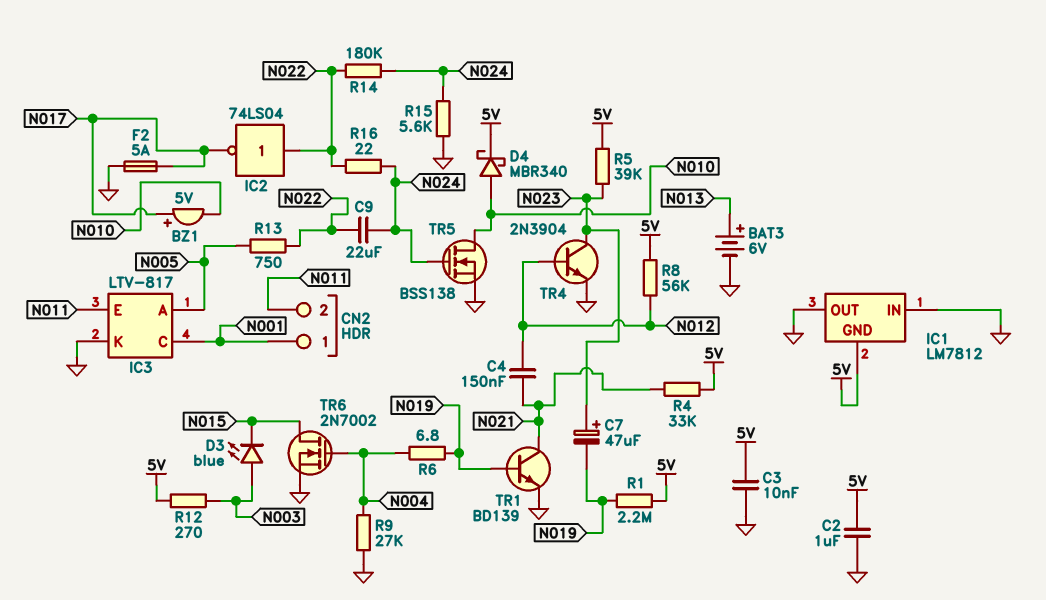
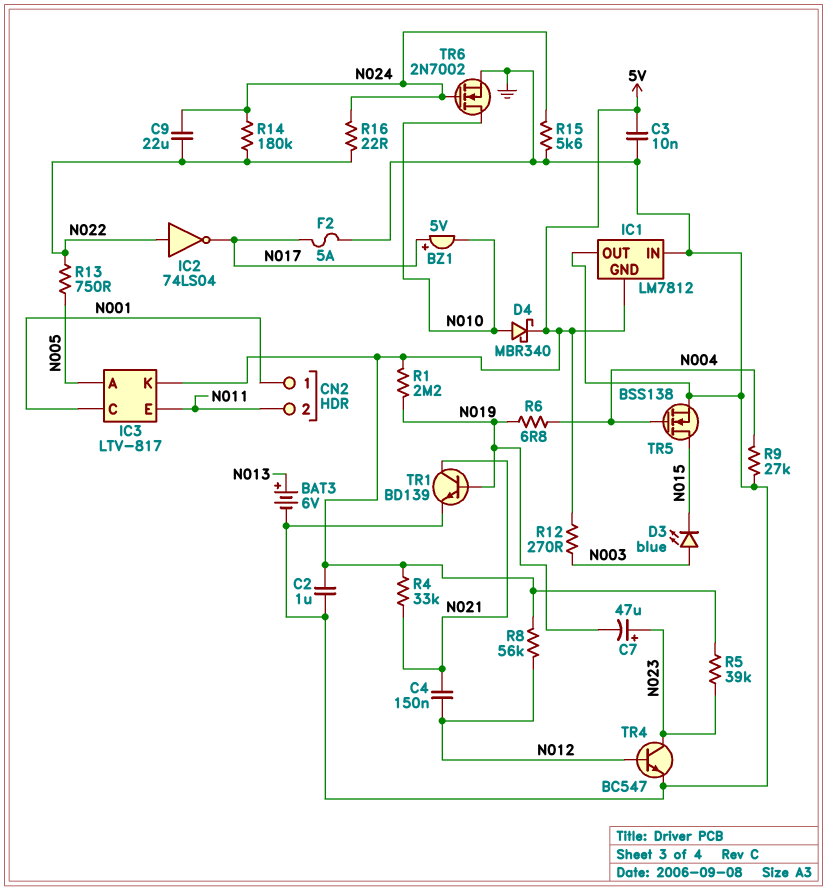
IC3 pin K: GND -> 5V
TR4: NPN 2N3904 (B N012, C N023, E GND) -> NPN BC547 (B N012, C N023, E GND)
TR5: NMOS BSS138 (G N024, D N010, S GND) -> NMOS BSS138 (G N004, D N015, S GND)
TR6: NMOS 2N7002 (G N004, D N015, S GND) -> NMOS 2N7002 (G N024, D N010, S GND)

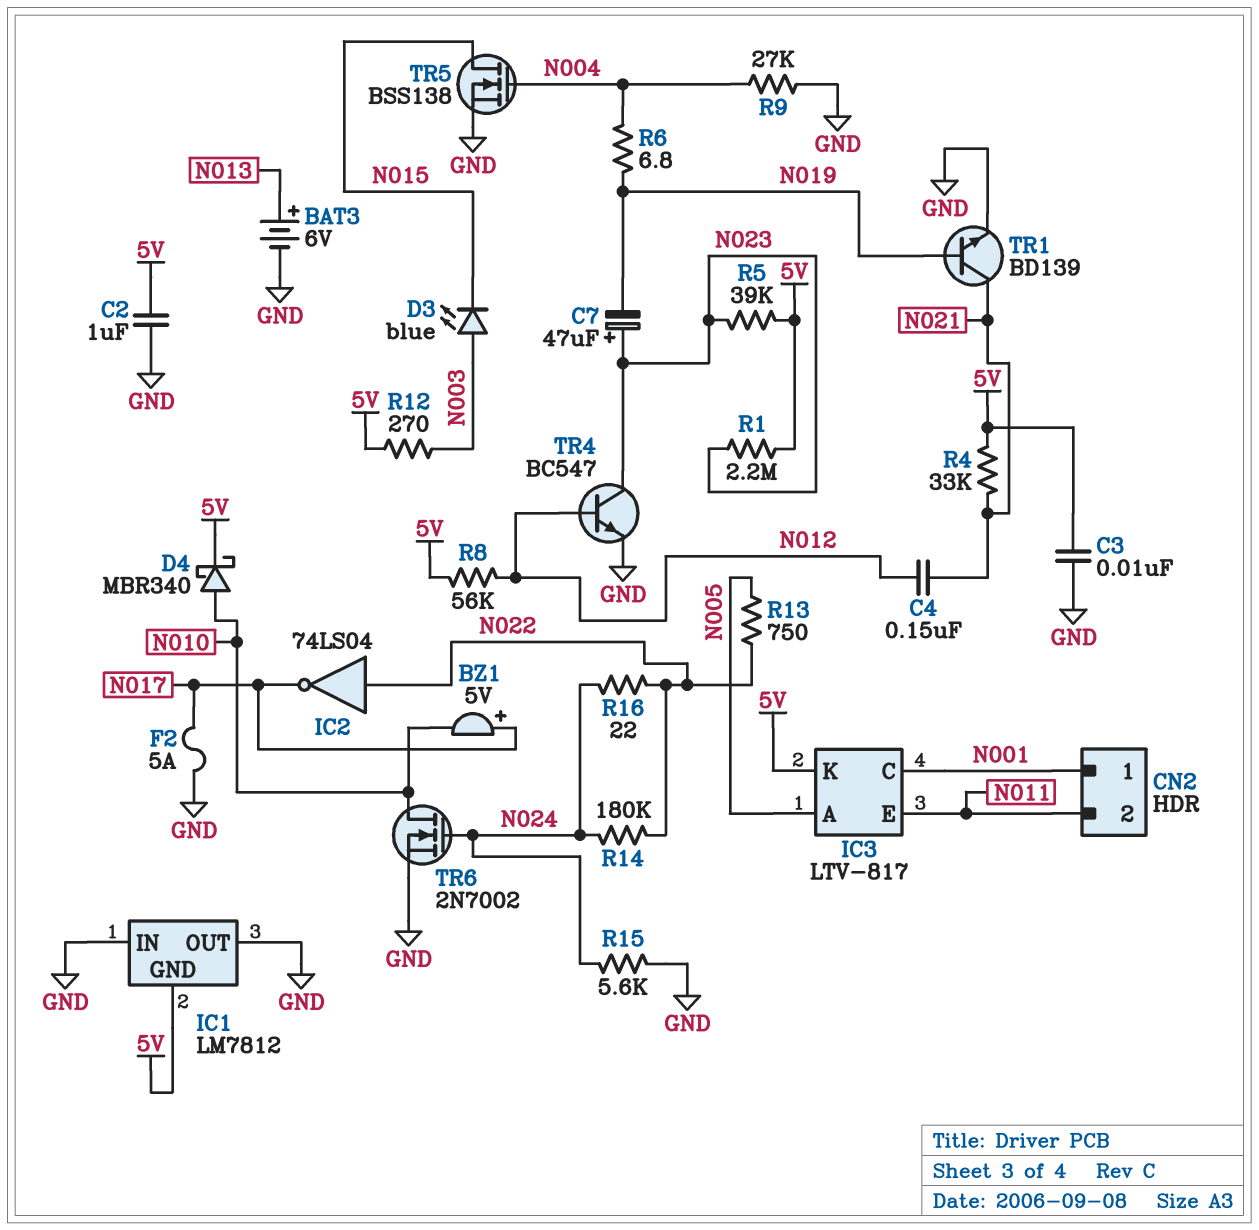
C9: 22uF (N022, N024) -> none
R1: 2.2M (5V, N019) -> 2.2M (5V, N023)

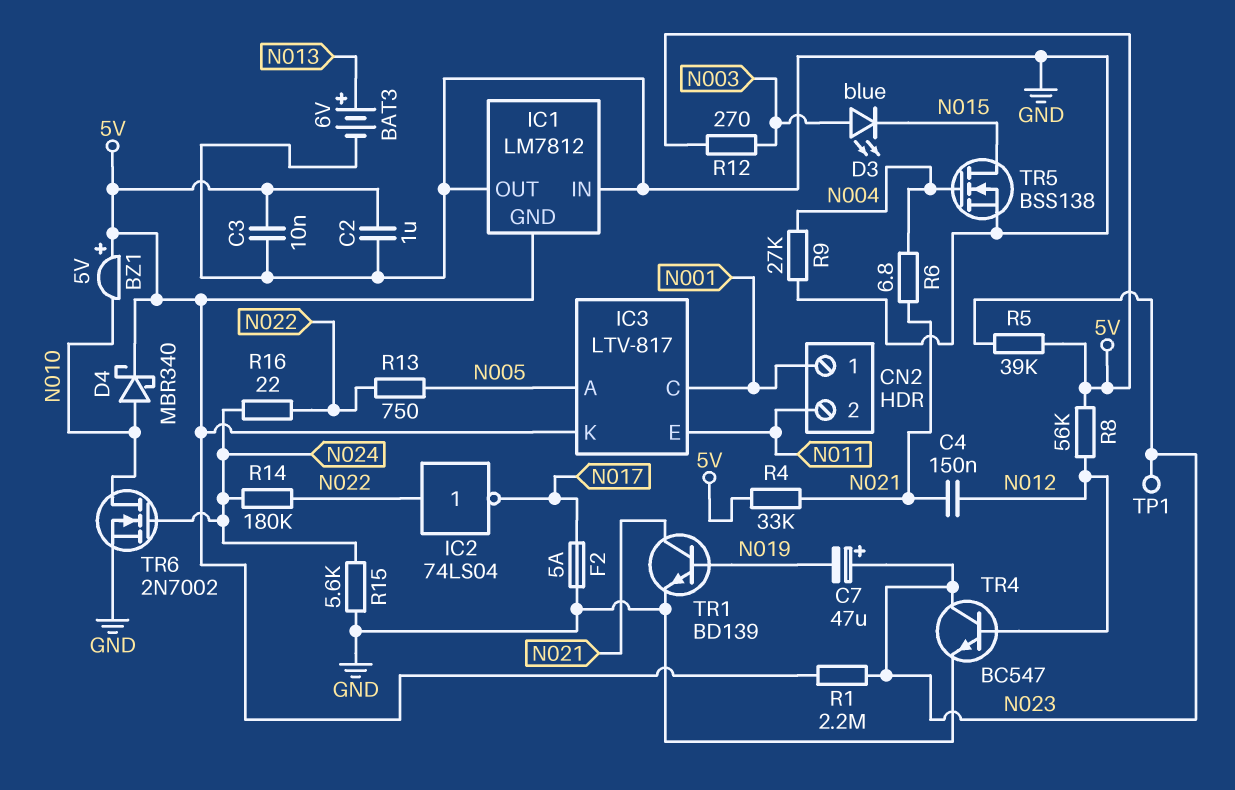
BZ1: buzzer 5V (plus N017, minus N010) -> buzzer 5V (plus 5V, minus N010)
R6: 6.8 (N004, N019) -> 6.8 (N004, N021)
TP1: none -> test point (N023)

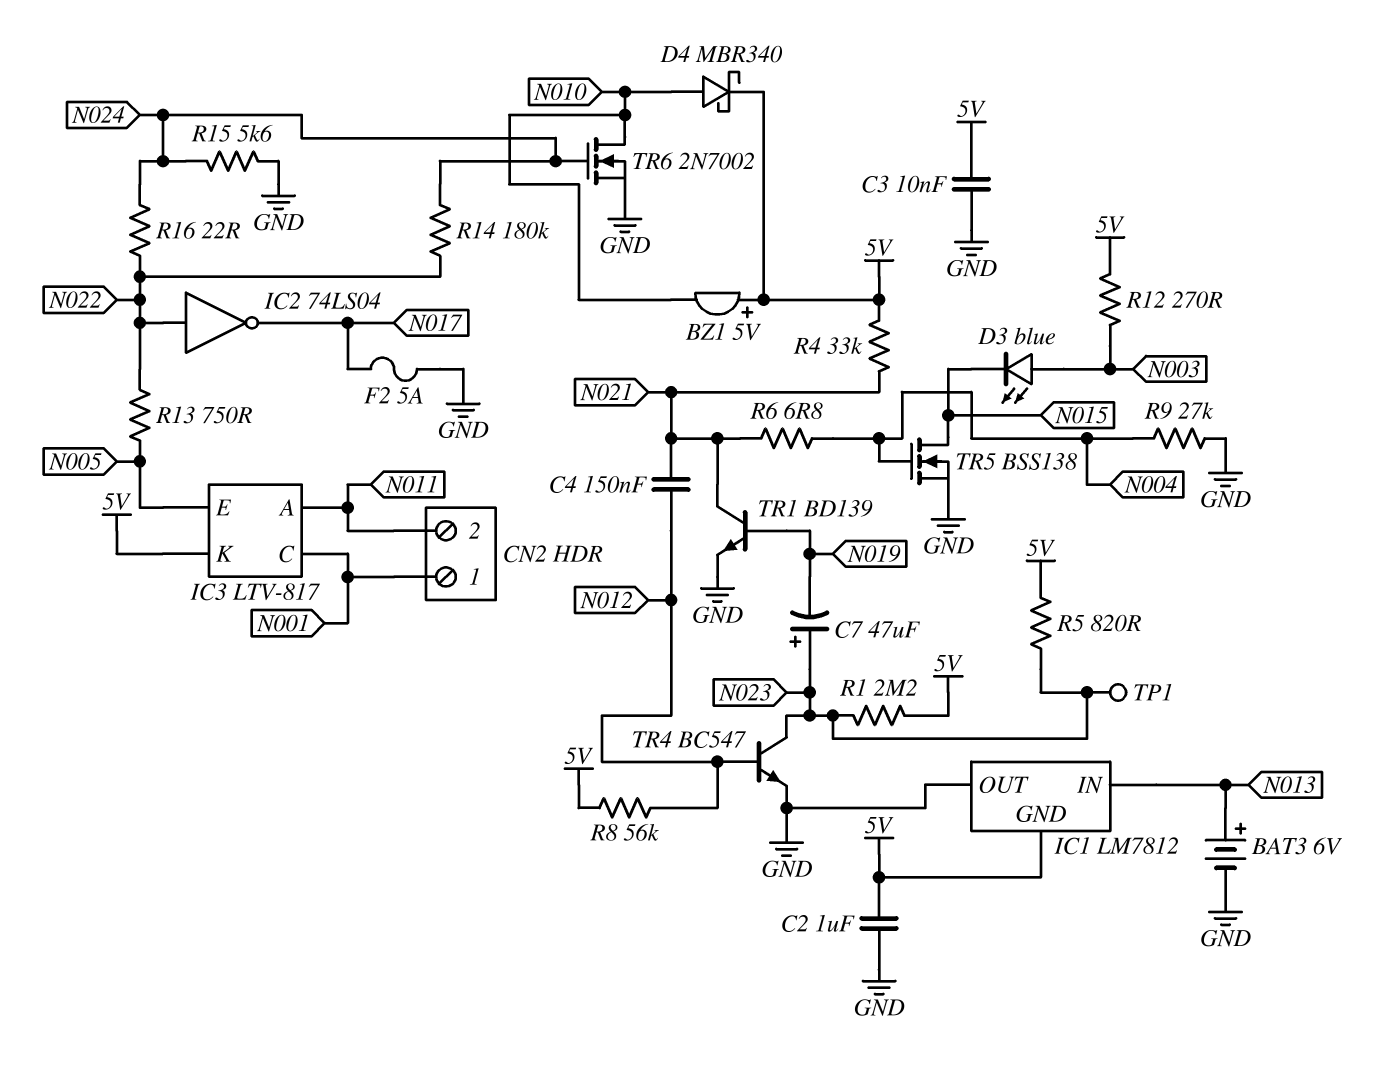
IC1 pin IN: GND -> N013
IC3 pin A: N005 -> N011
IC3 pin E: N011 -> N005
R5: 39k (5V, N023) -> 820 (5V, N023)

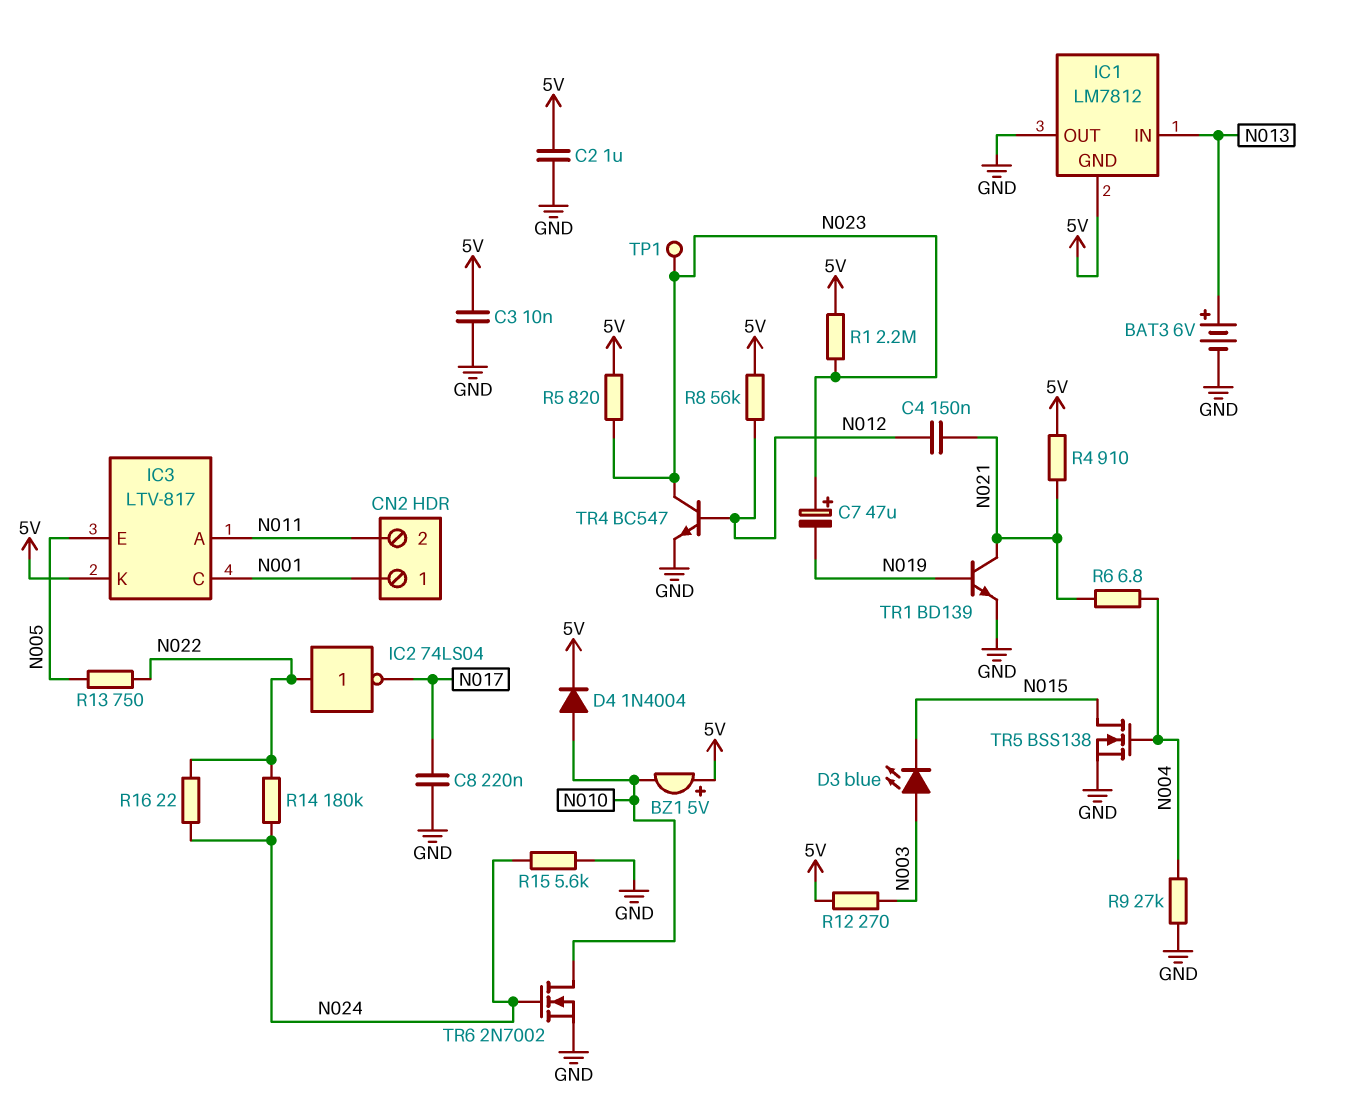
C8: none -> 220nF (GND, N017)
D4: schottky MBR340 (A N010, K 5V) -> diode 1N4004 (A N010, K 5V)
F2: 5A (GND, N017) -> none
R4: 33k (5V, N021) -> 910 (5V, N021)

